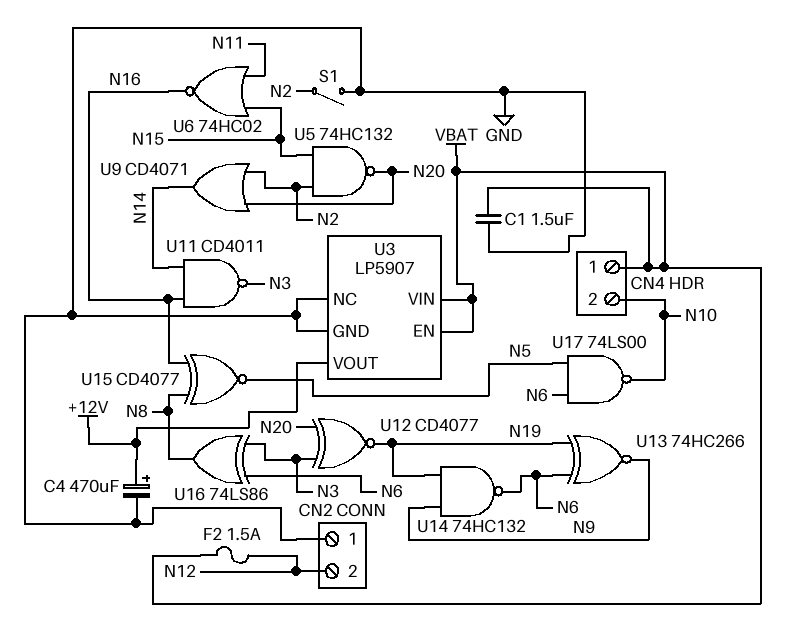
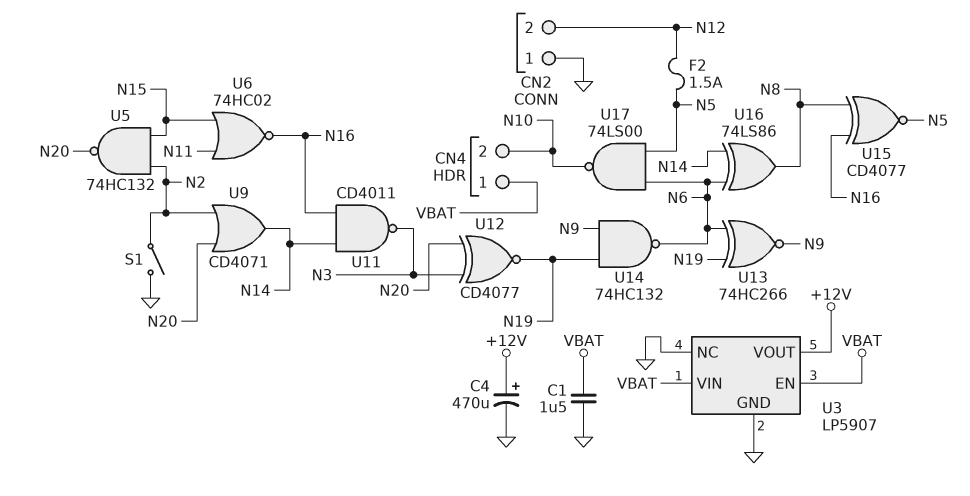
F2: 1.5A (N12, VBAT) -> 1.5A (N5, N12)
U16: XOR 74LS86 (in N3, in N6, out N8) -> XOR 74LS86 (in N6, in N14, out N8)

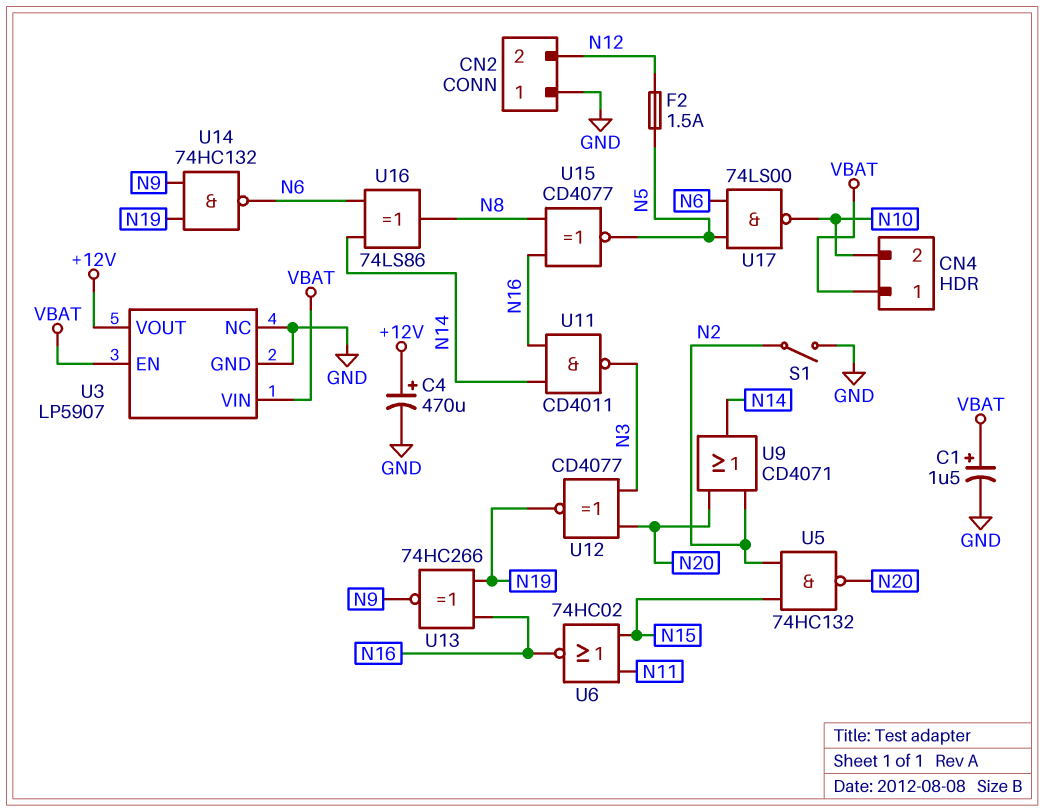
C1: 1.5uF (GND, VBAT) -> 1.5uF (plus VBAT, minus GND)
U13: XNOR 74HC266 (in N6, in N19, out N9) -> XNOR 74HC266 (in N16, in N19, out N9)

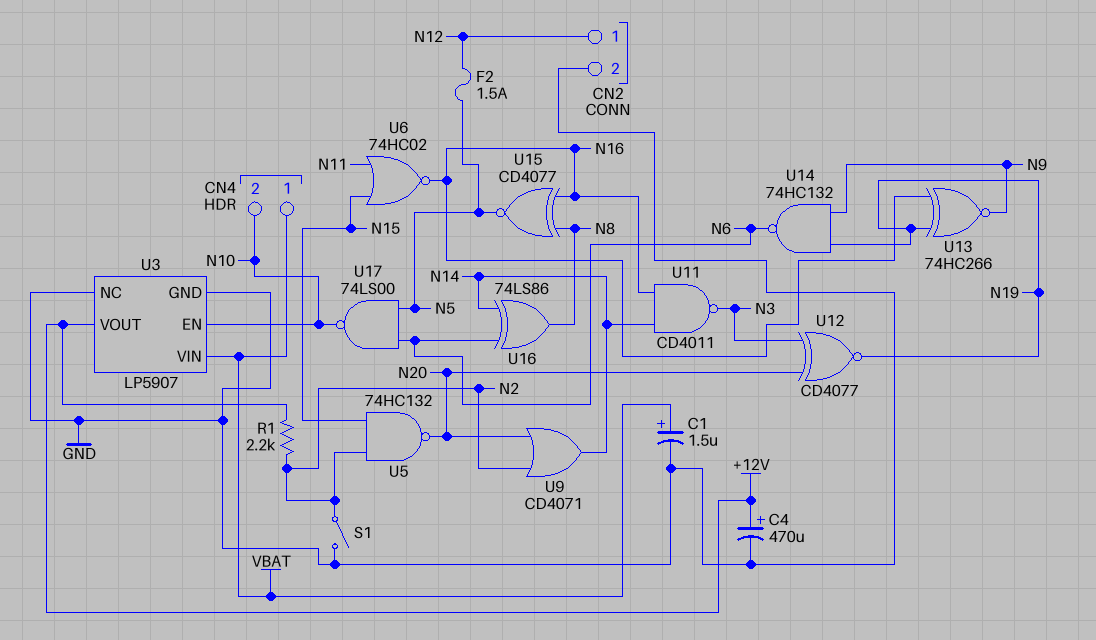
CN2 pin 1: GND -> N12
CN2 pin 2: N12 -> GND
R1: none -> 2.2k (+12V, N2)
U3 pin EN: VBAT -> N10

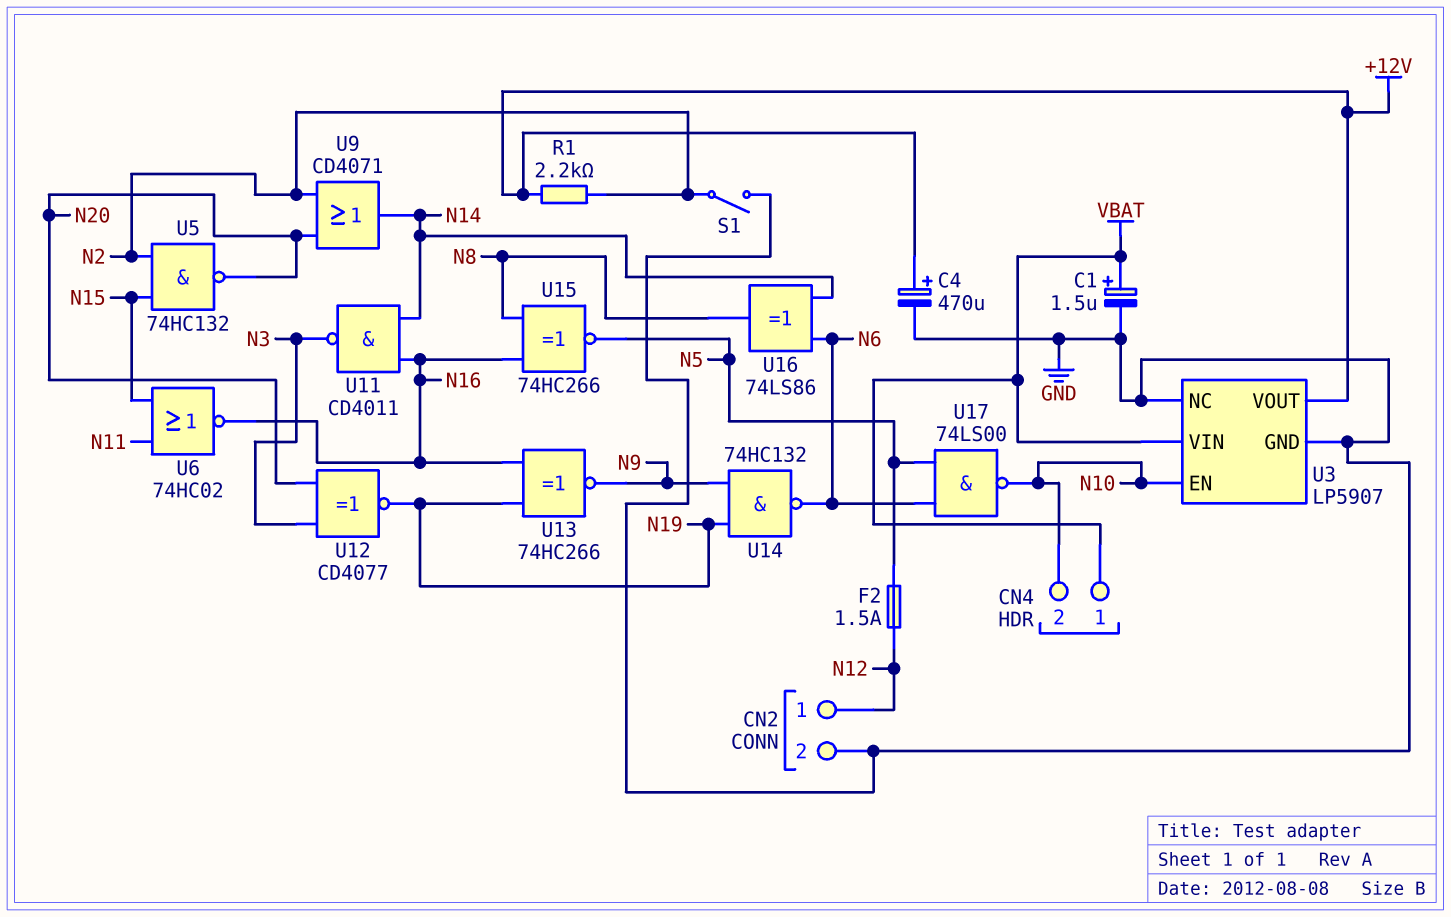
U15: XNOR CD4077 (in N8, in N16, out N5) -> XNOR 74HC266 (in N8, in N16, out N5)

